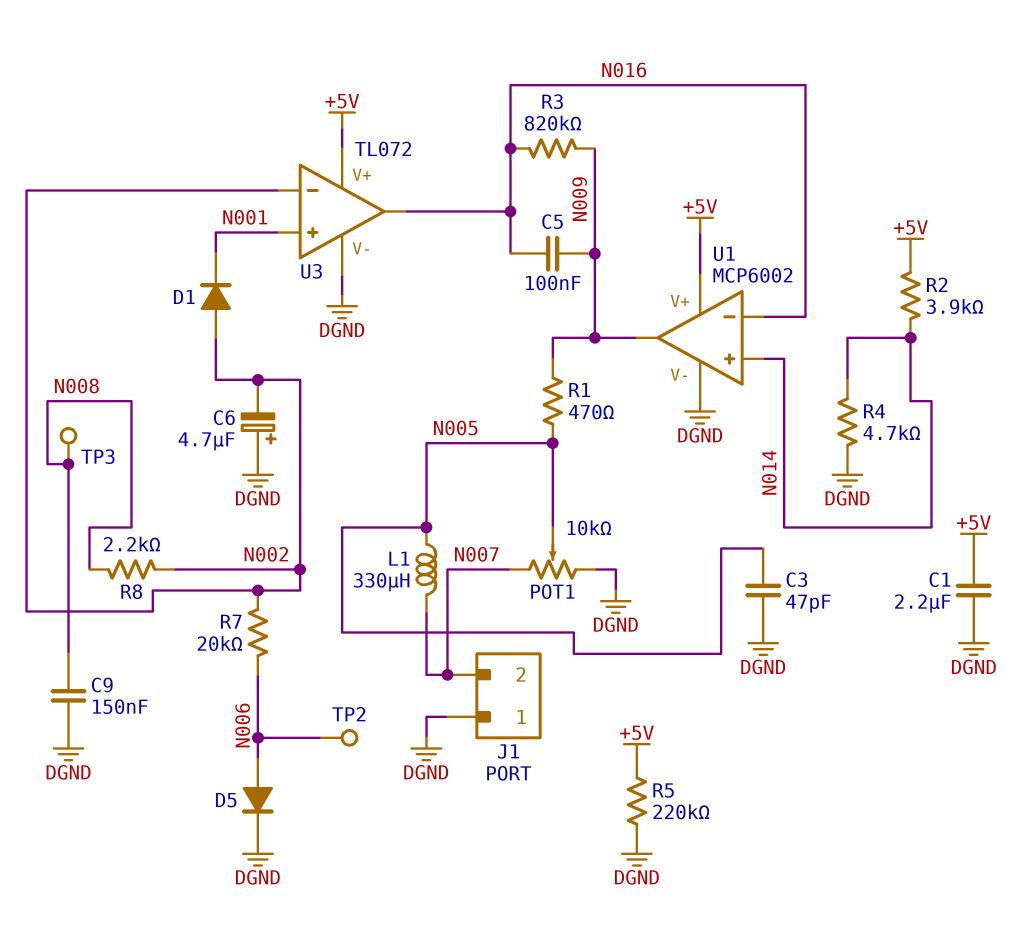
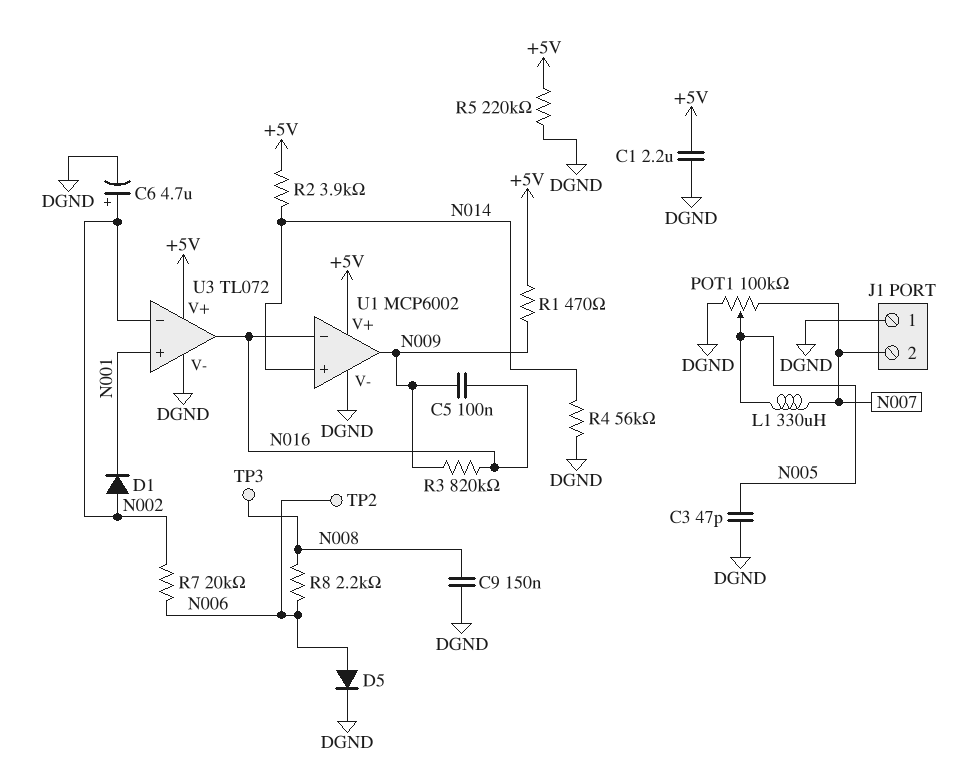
C6: 4.7uF (plus DGND, minus N002) -> 4.7uF (plus N002, minus DGND)
POT1: 10k (DGND, N007, wiper N005) -> 100k (DGND, N007, wiper N005)
R1: 470 (N005, N009) -> 470 (+5V, N009)
R4: 4.7k (DGND, N014) -> 56k (DGND, N014)
R8: 2.2k (N002, N008) -> 2.2k (N006, N008)

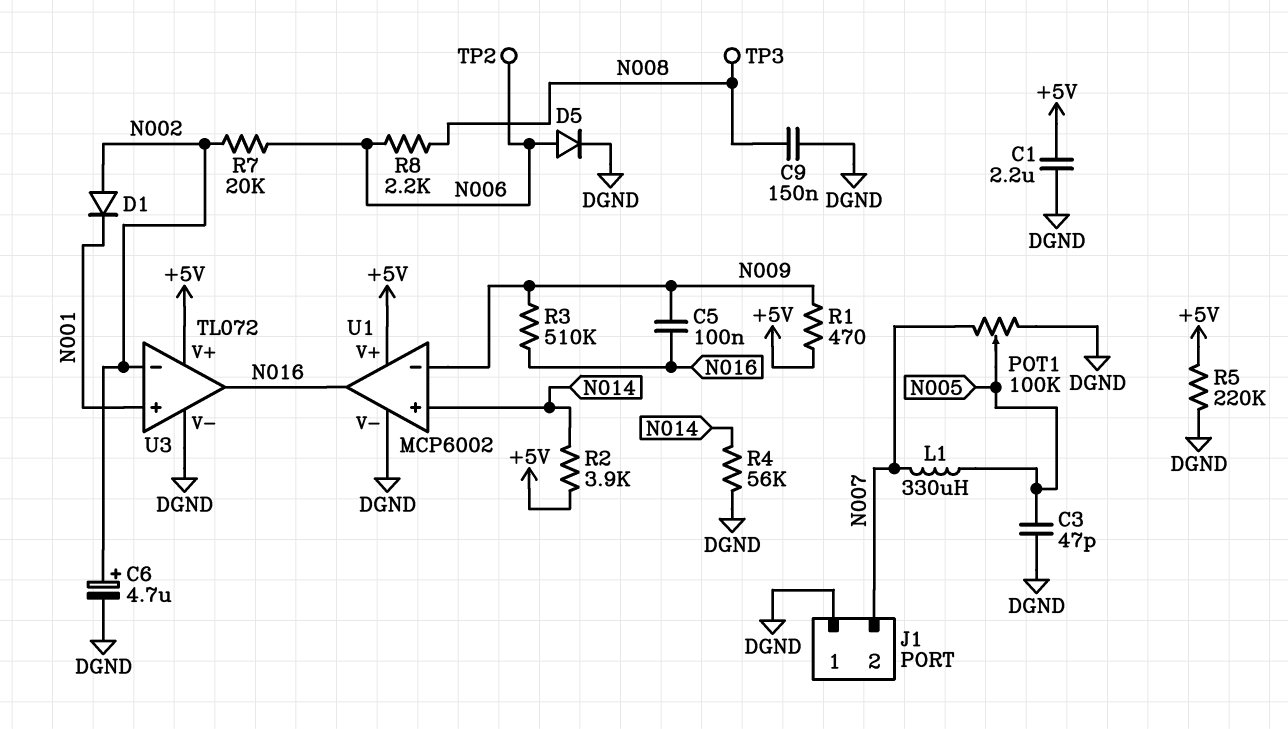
R3: 820k (N009, N016) -> 510k (N009, N016)
U1 pin in-: N016 -> N009
U1 pin out: N009 -> N016

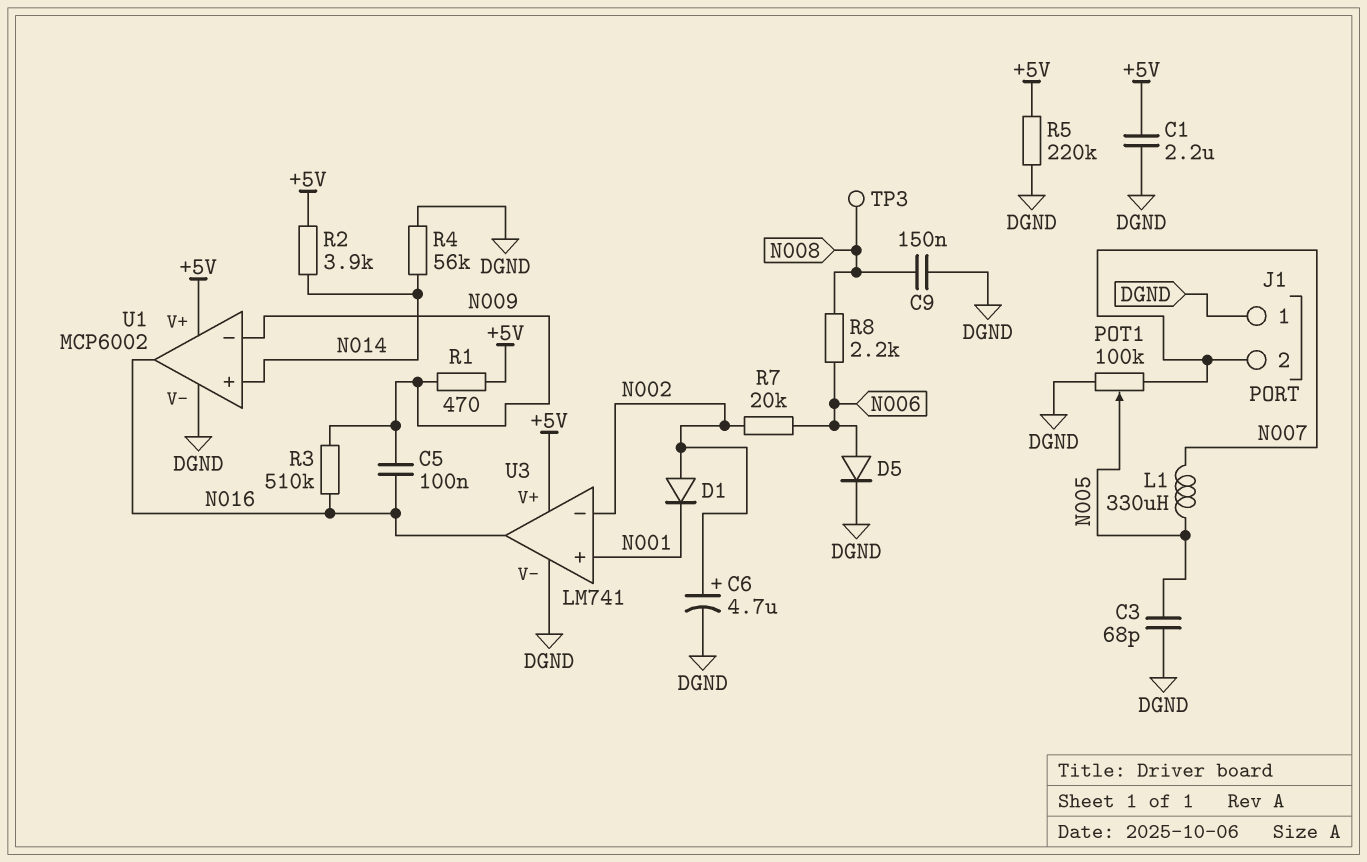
C3: 47pF (DGND, N005) -> 68pF (DGND, N005)
TP2: test point (N006) -> none
U3: TL072 -> LM741

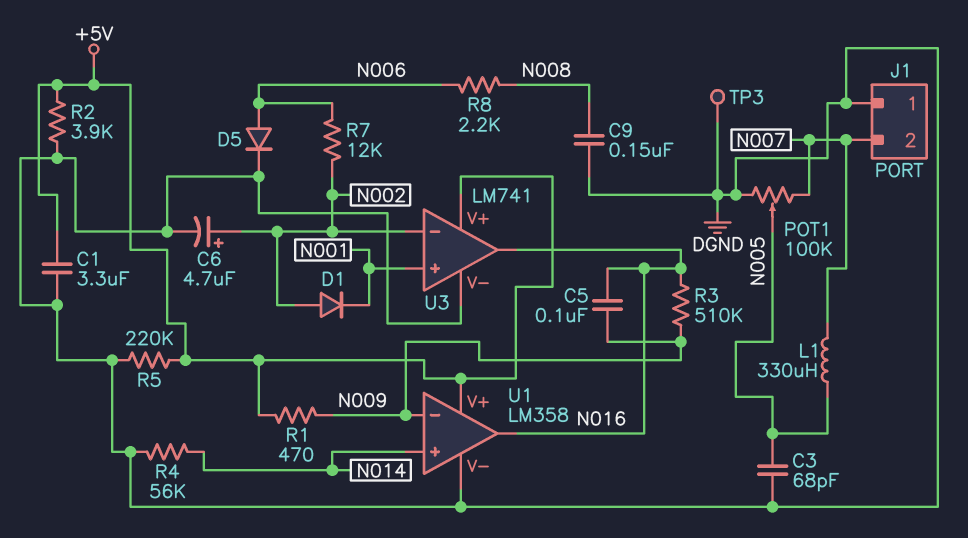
C1: 2.2uF (+5V, DGND) -> 3.3uF (+5V, DGND)
R2: 3.9k (+5V, N014) -> 3.9k (+5V, DGND)
R7: 20k (N002, N006) -> 12k (N002, N006)
TP3: test point (N008) -> test point (DGND)
U1: MCP6002 -> LM358

